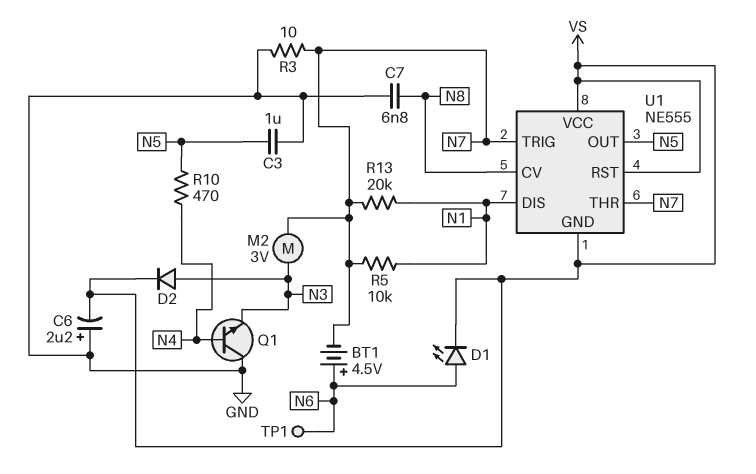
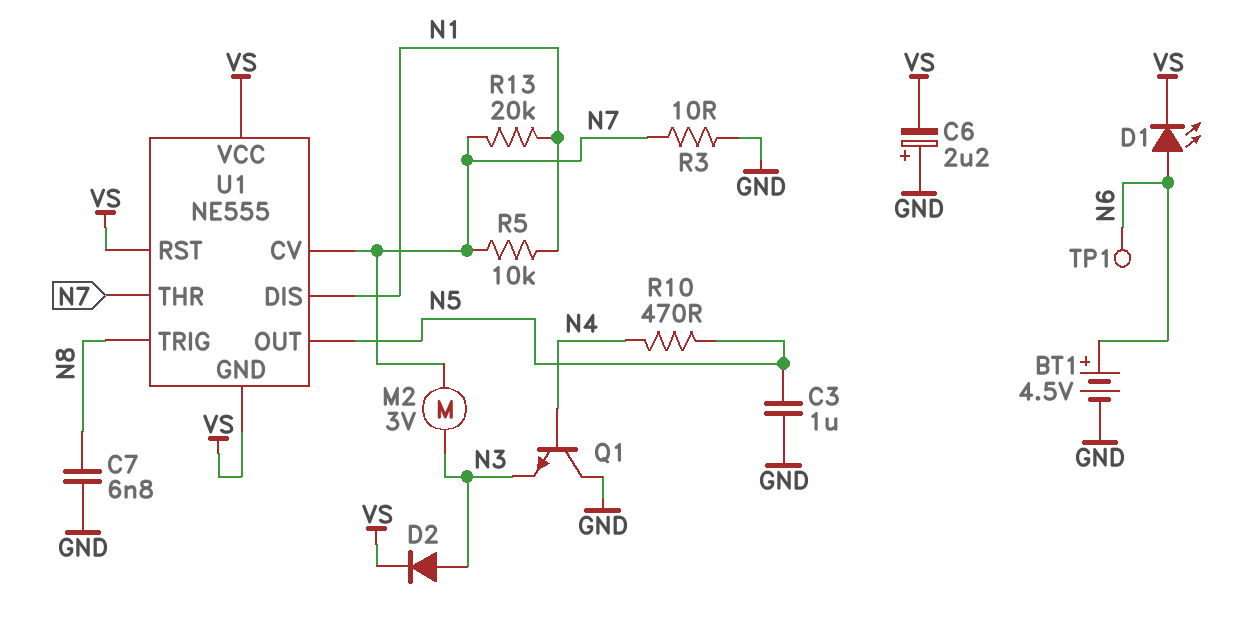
BT1: 4.5V (plus N6, minus N7) -> 4.5V (plus N6, minus GND)
U1 pin CV: N8 -> N7
U1 pin TRIG: N7 -> N8

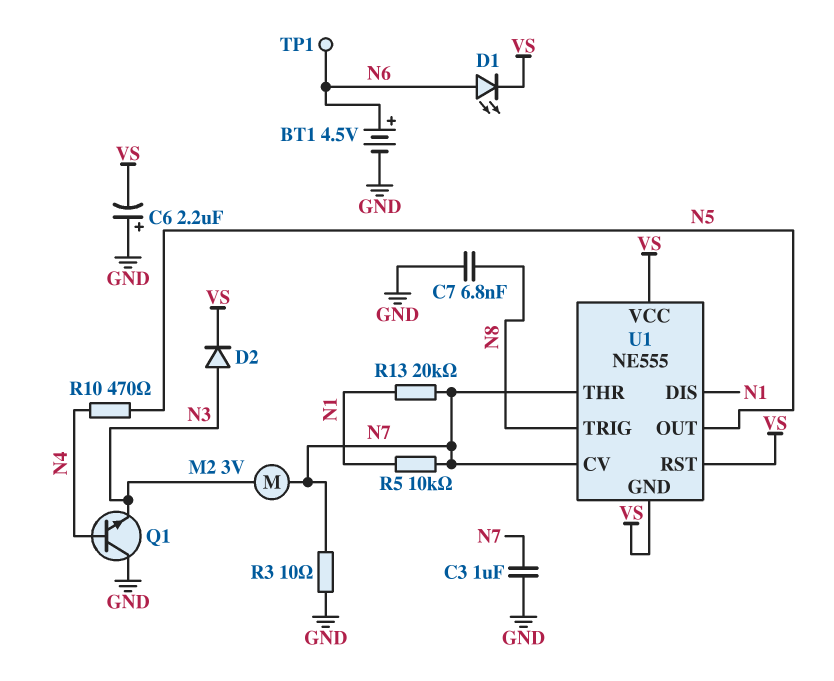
C3: 1uF (GND, N5) -> 1uF (GND, N7)

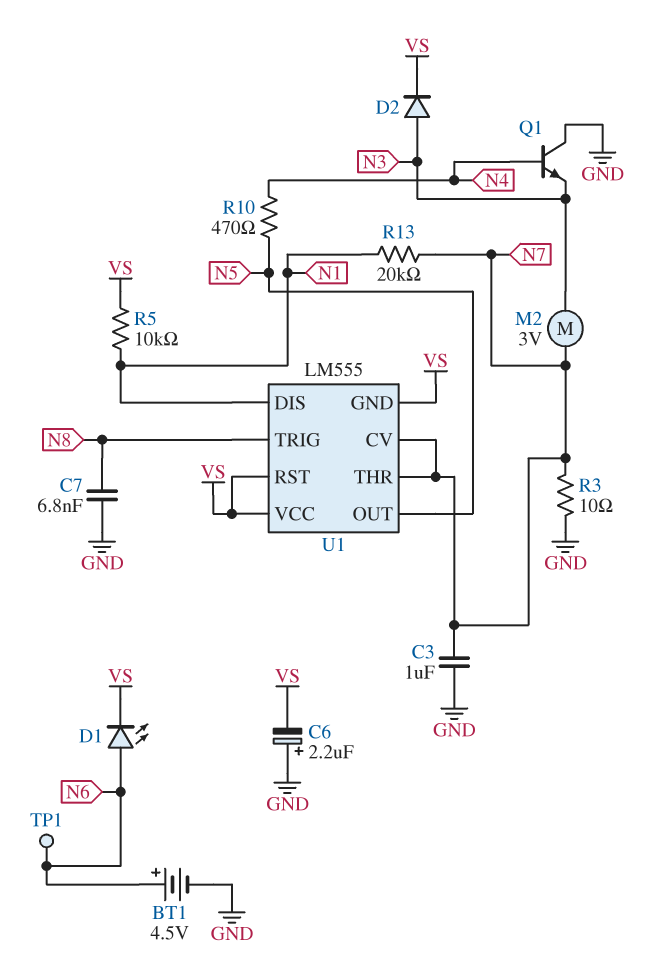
R5: 10k (N1, N7) -> 10k (N1, VS)
U1: NE555 -> LM555

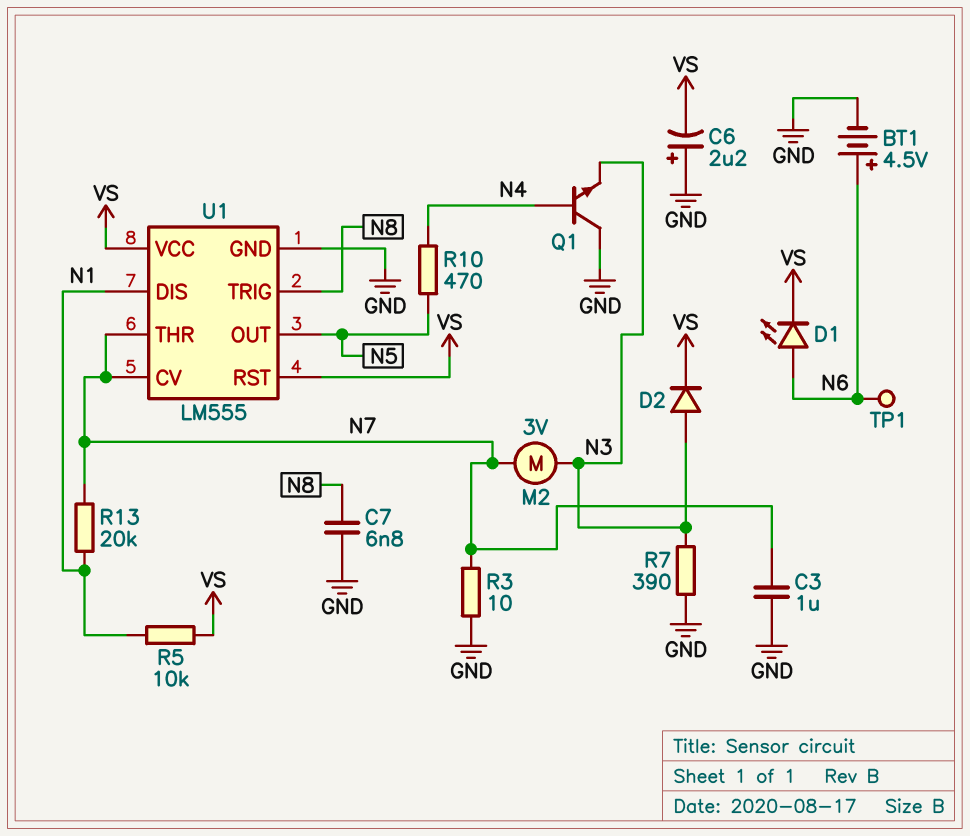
R7: none -> 390 (GND, N3)
U1 pin GND: VS -> GND

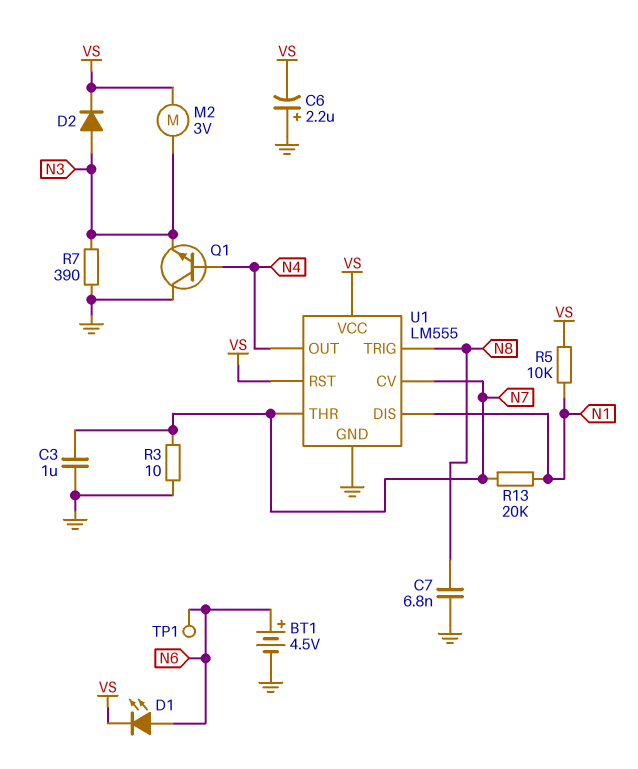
M2: motor 3V (N3, N7) -> motor 3V (N3, VS)
R10: 470 (N4, N5) -> none
U1 pin OUT: N5 -> N4

